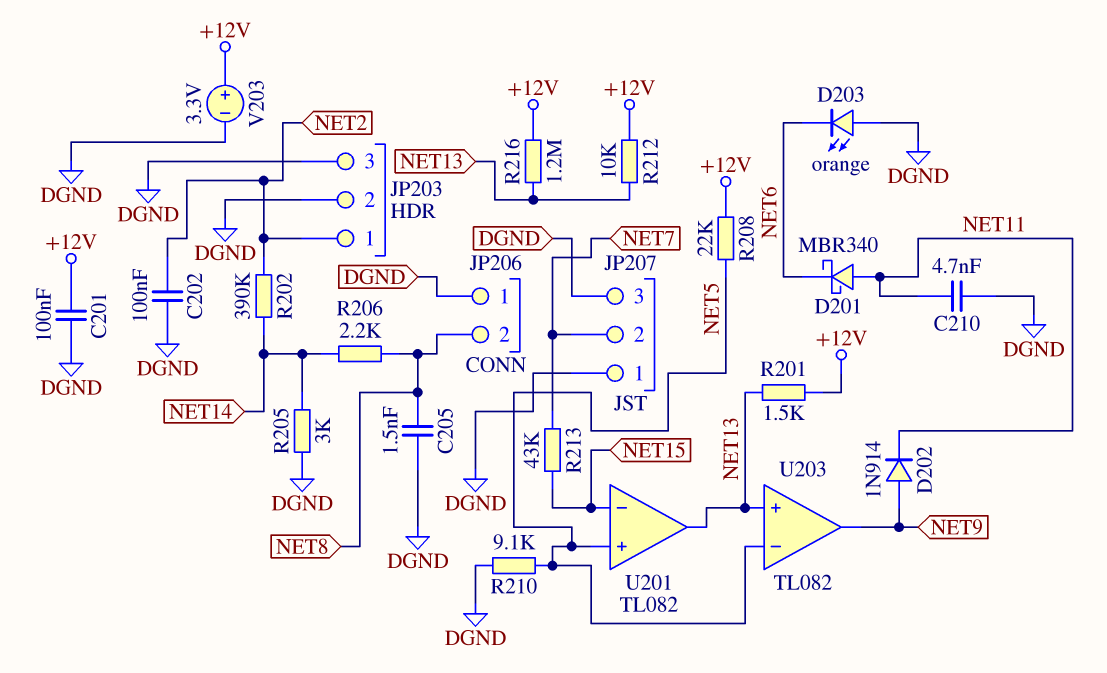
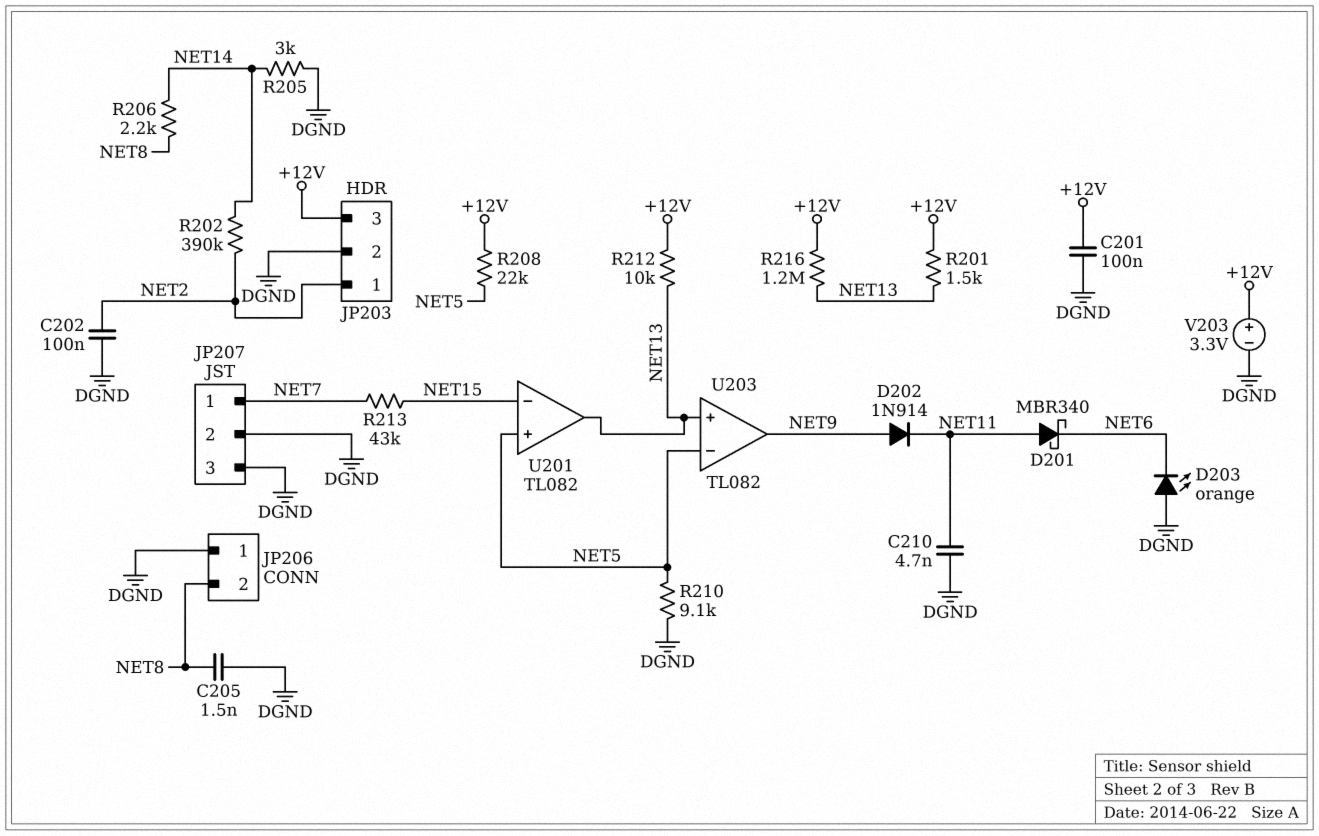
JP203 pin 3: DGND -> +12V
JP207 pin 1: DGND -> NET7
JP207 pin 2: NET7 -> DGND

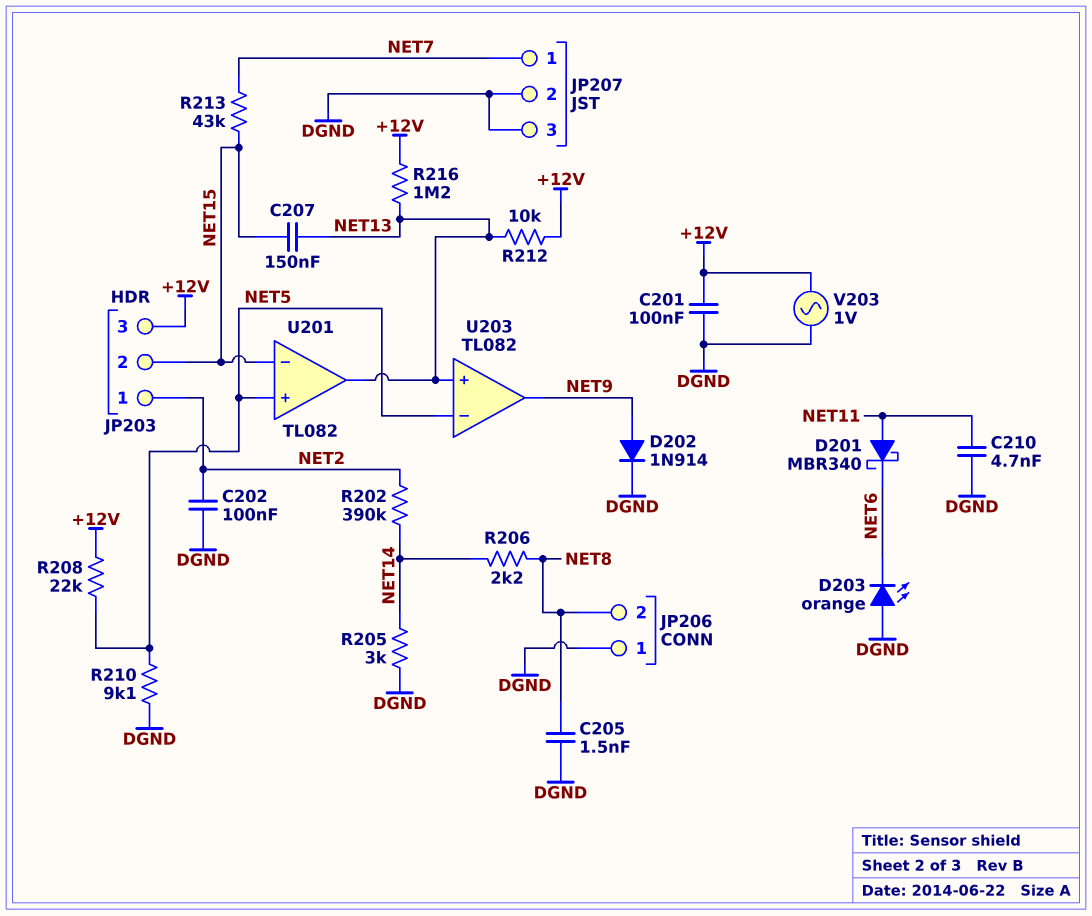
C207: none -> 150nF (NET13, NET15)
D202: diode 1N914 (A NET9, K NET11) -> diode 1N914 (A NET9, K DGND)
JP203 pin 2: DGND -> NET15
R201: 1.5k (+12V, NET13) -> none
V203: 3.3V (plus +12V, minus DGND) -> AC 1V (+12V, DGND)

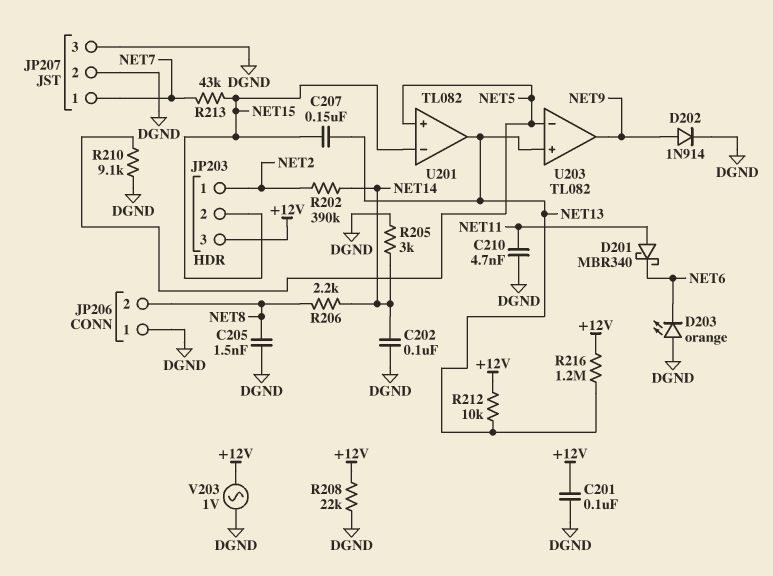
C202: 100nF (DGND, NET2) -> 100nF (DGND, NET14)
R208: 22k (+12V, NET5) -> 22k (+12V, DGND)

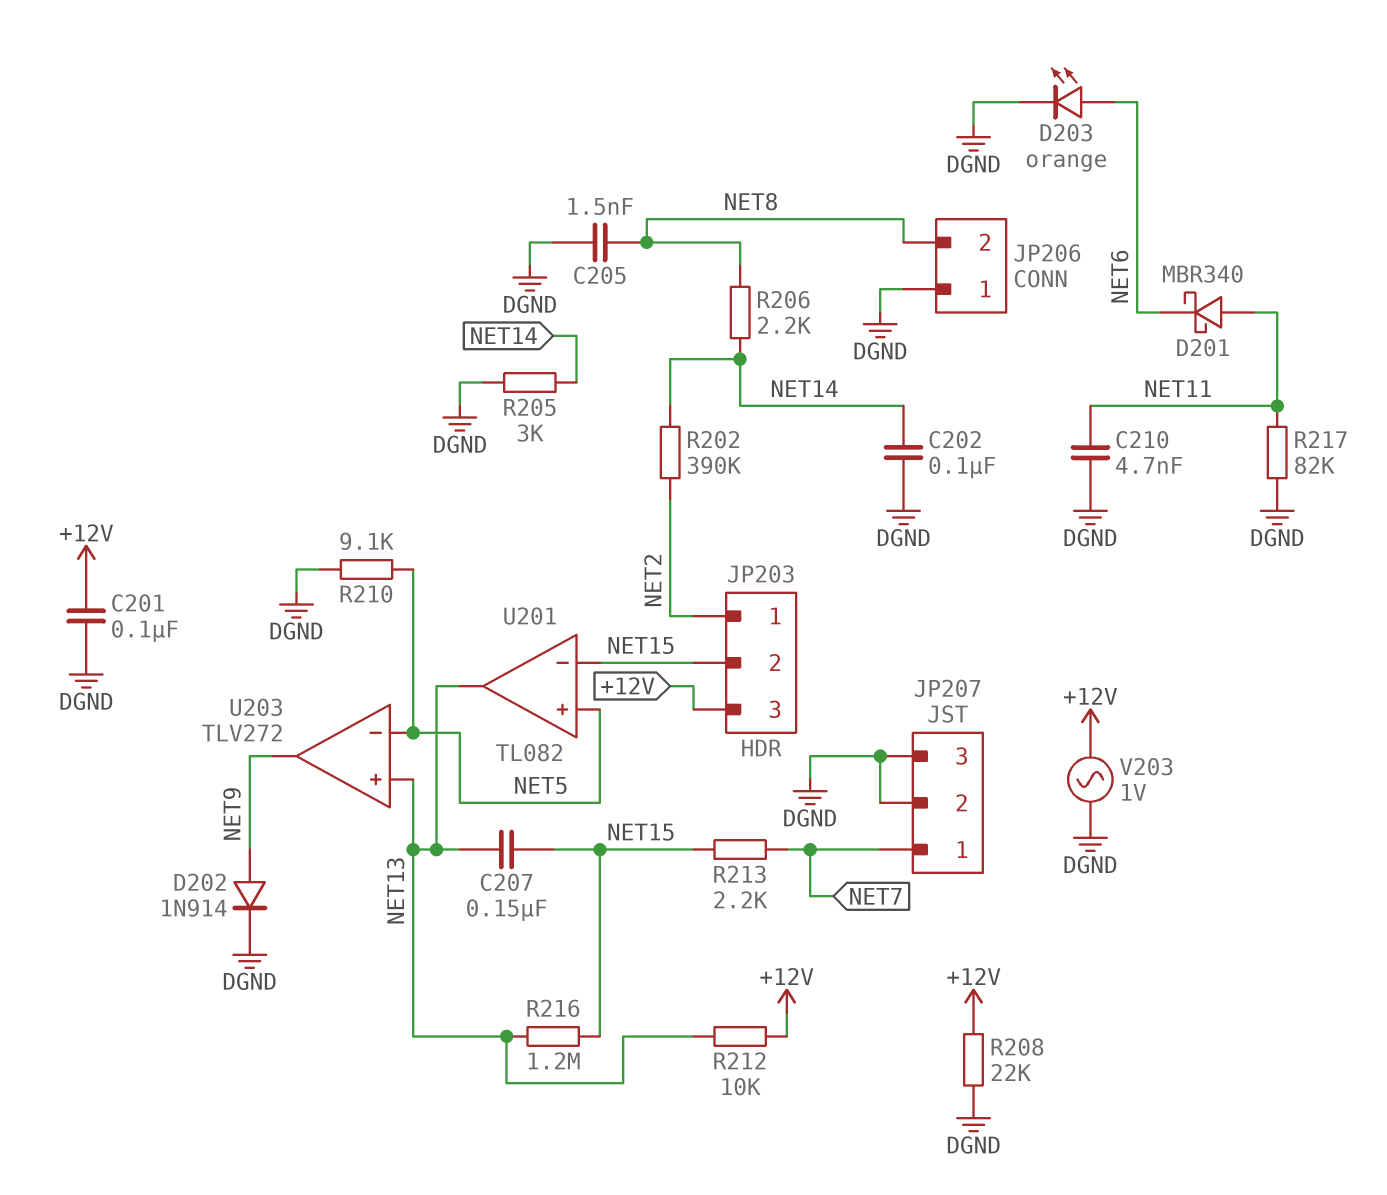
D203: LED orange (A DGND, K NET6) -> LED orange (A NET6, K DGND)
R213: 43k (NET7, NET15) -> 2.2k (NET7, NET15)
R216: 1.2M (+12V, NET13) -> 1.2M (NET13, NET15)
R217: none -> 82k (DGND, NET11)
U203: TL082 -> TLV272

